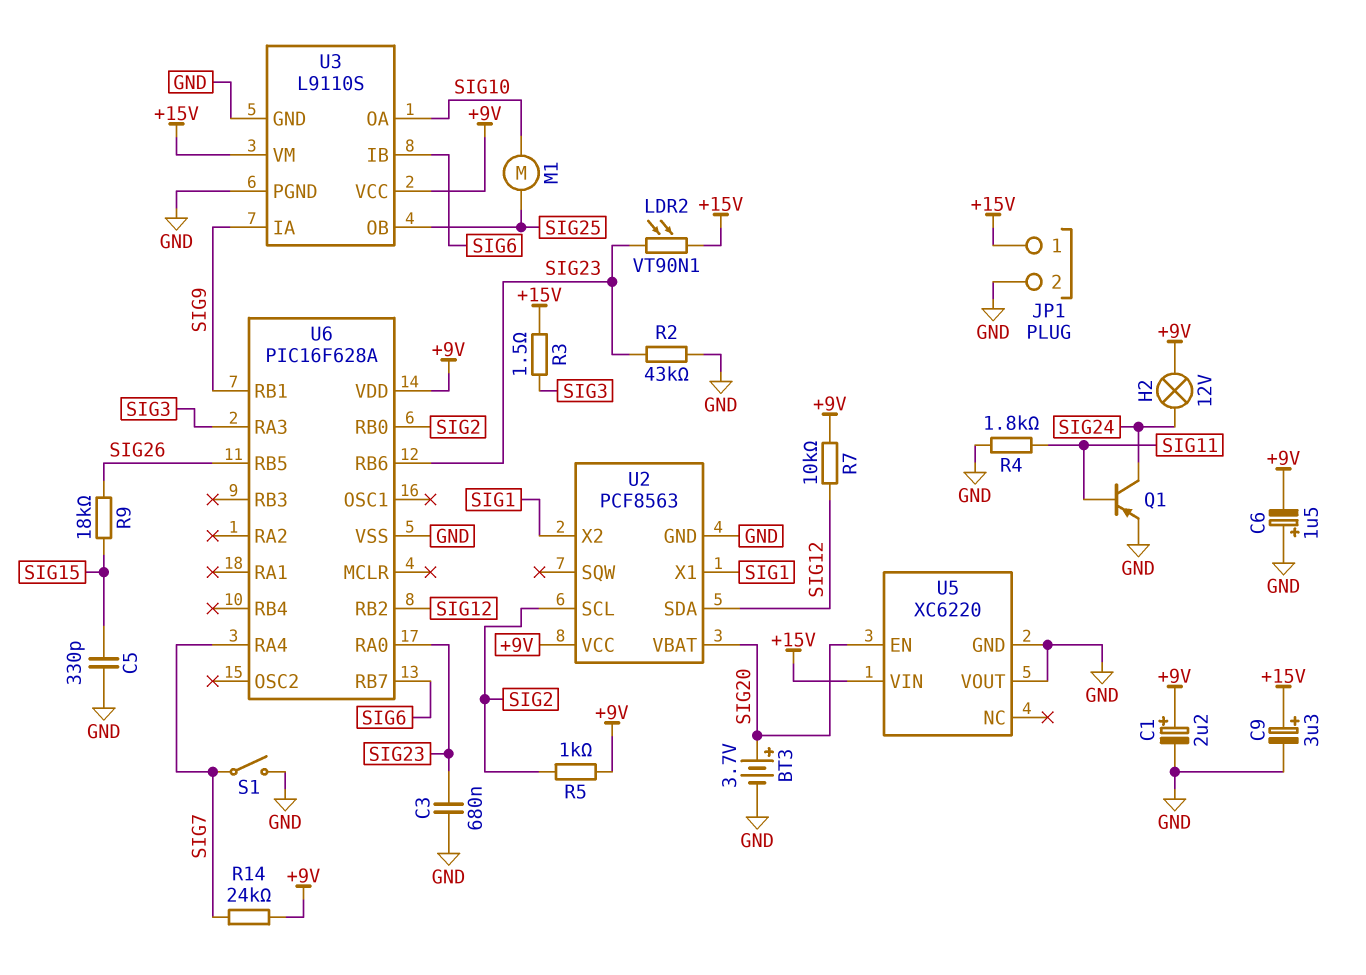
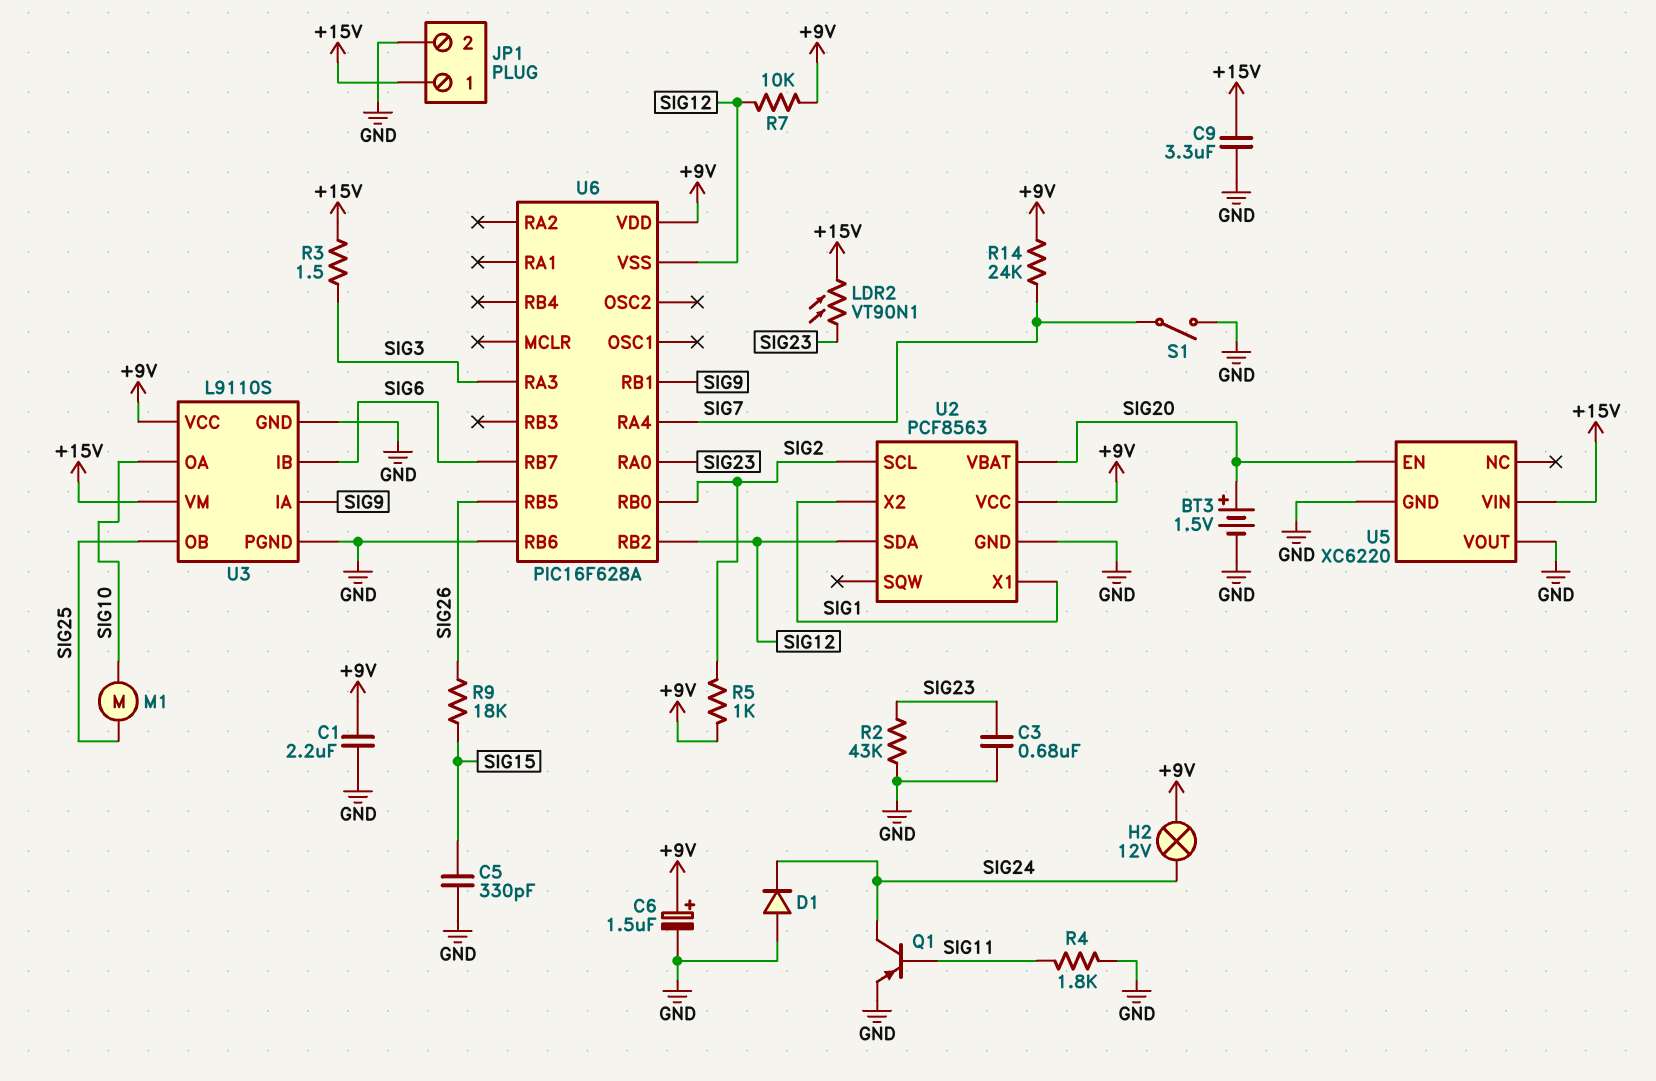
BT3: 3.7V (plus SIG20, minus GND) -> 1.5V (plus SIG20, minus GND)
C1: 2.2uF (plus +9V, minus GND) -> 2.2uF (+9V, GND)
C6: 1.5uF (plus GND, minus +9V) -> 1.5uF (plus +9V, minus GND)
C9: 3.3uF (plus +15V, minus GND) -> 3.3uF (+15V, GND)
D1: none -> diode (A GND, K SIG24)
U6 pin RB6: SIG23 -> GND
U6 pin VSS: GND -> SIG12

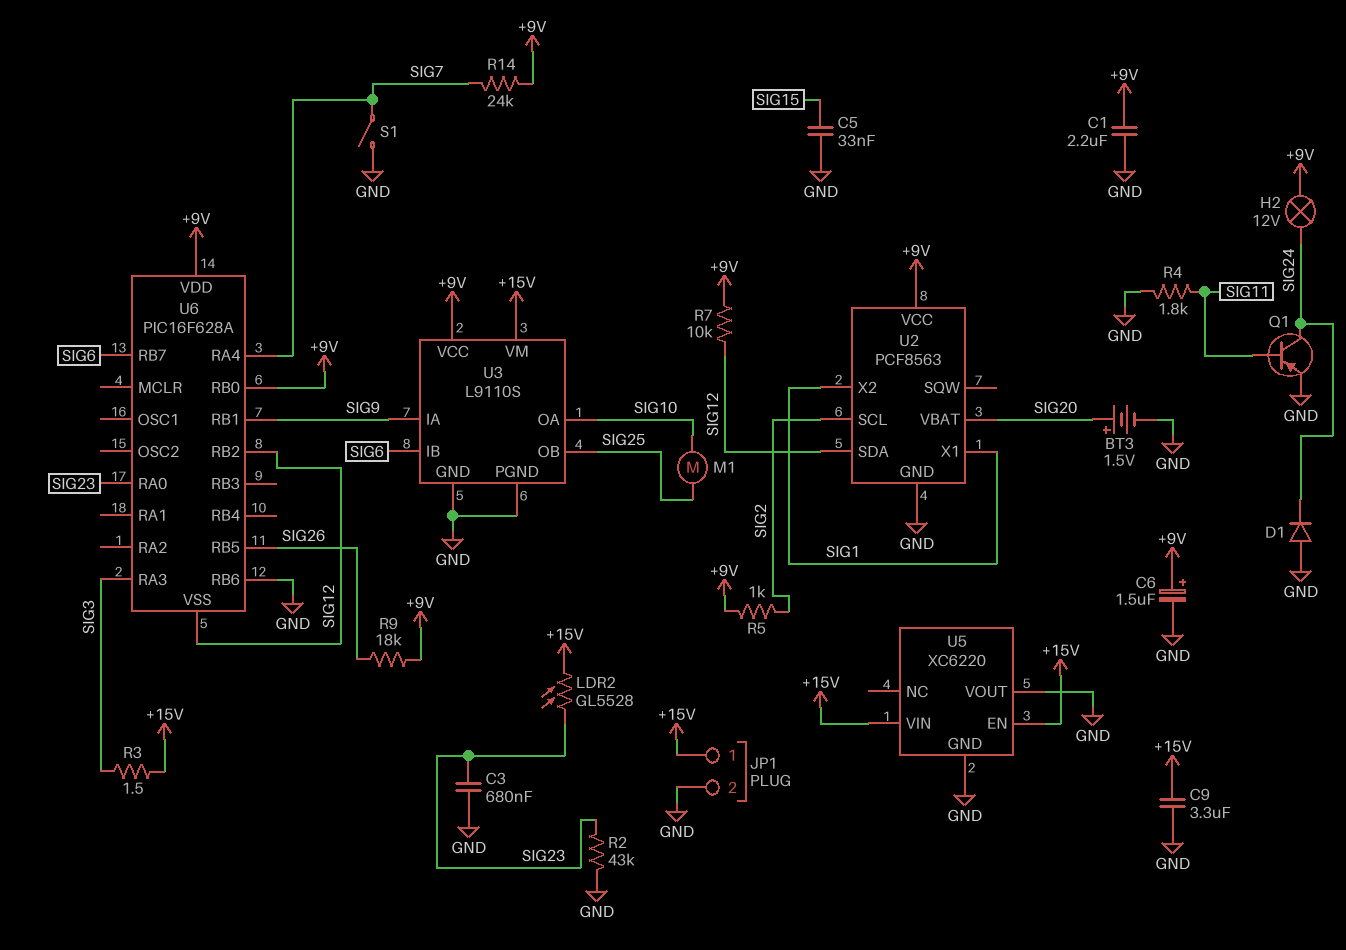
C5: 330pF (GND, SIG15) -> 33nF (GND, SIG15)
LDR2: VT90N1 (+15V, SIG23) -> GL5528 (+15V, SIG23)
R9: 18k (SIG15, SIG26) -> 18k (+9V, SIG26)
U5 pin EN: SIG20 -> +15V
U6 pin RB0: SIG2 -> +9V

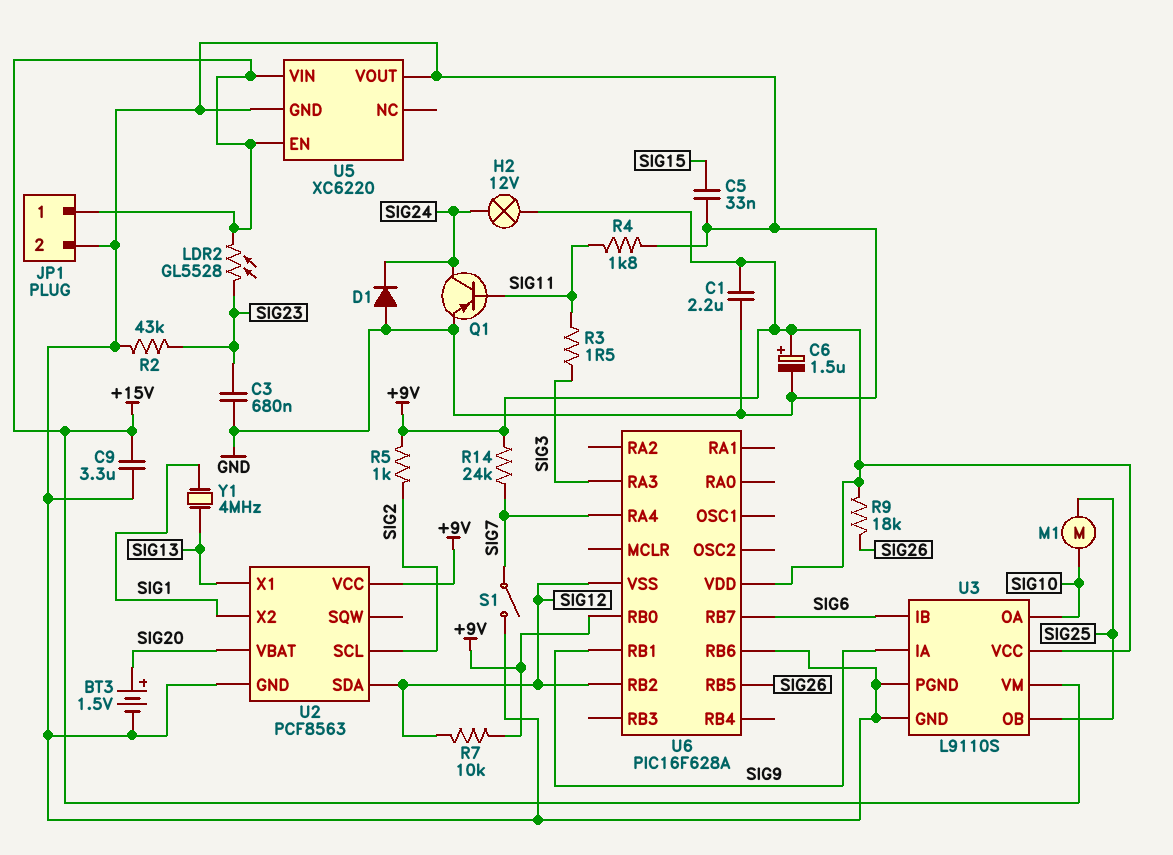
R3: 1.5 (+15V, SIG3) -> 1.5 (SIG3, SIG11)
U2 pin X1: SIG1 -> SIG13
U6 pin RA0: SIG23 -> none
Y1: none -> 4MHz (SIG1, SIG13)

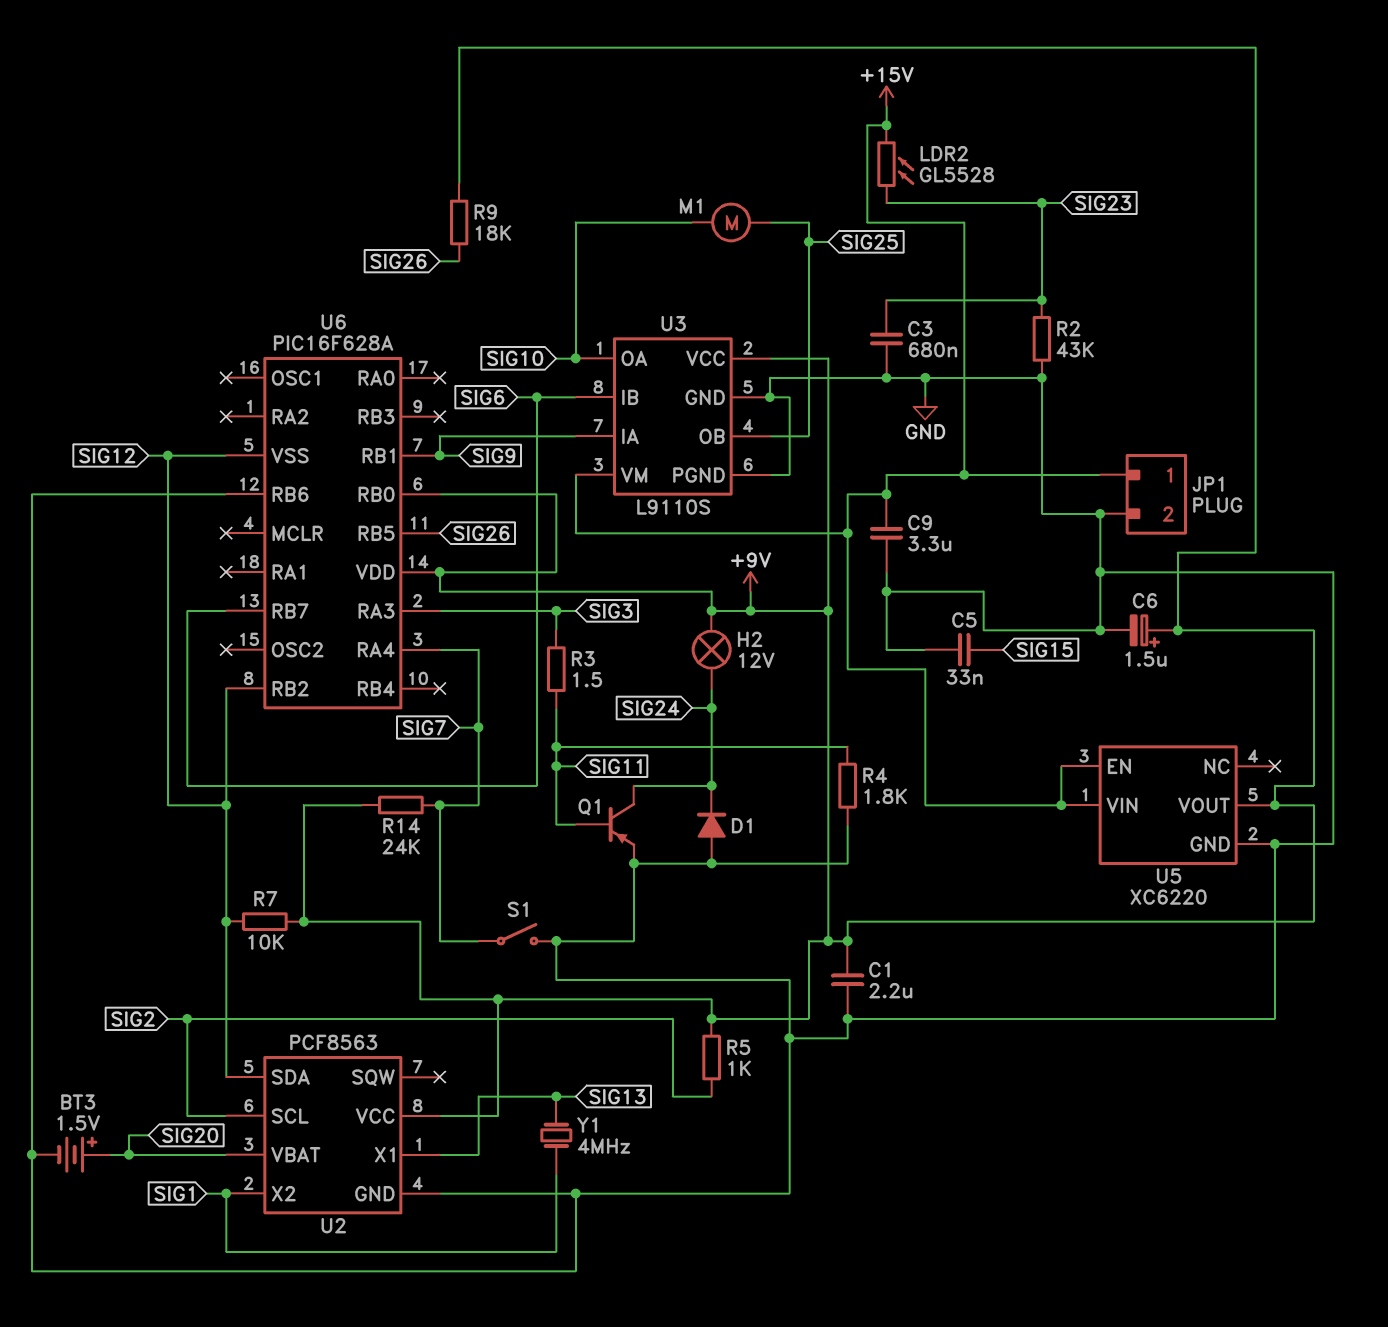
U5 pin VOUT: GND -> +9V

